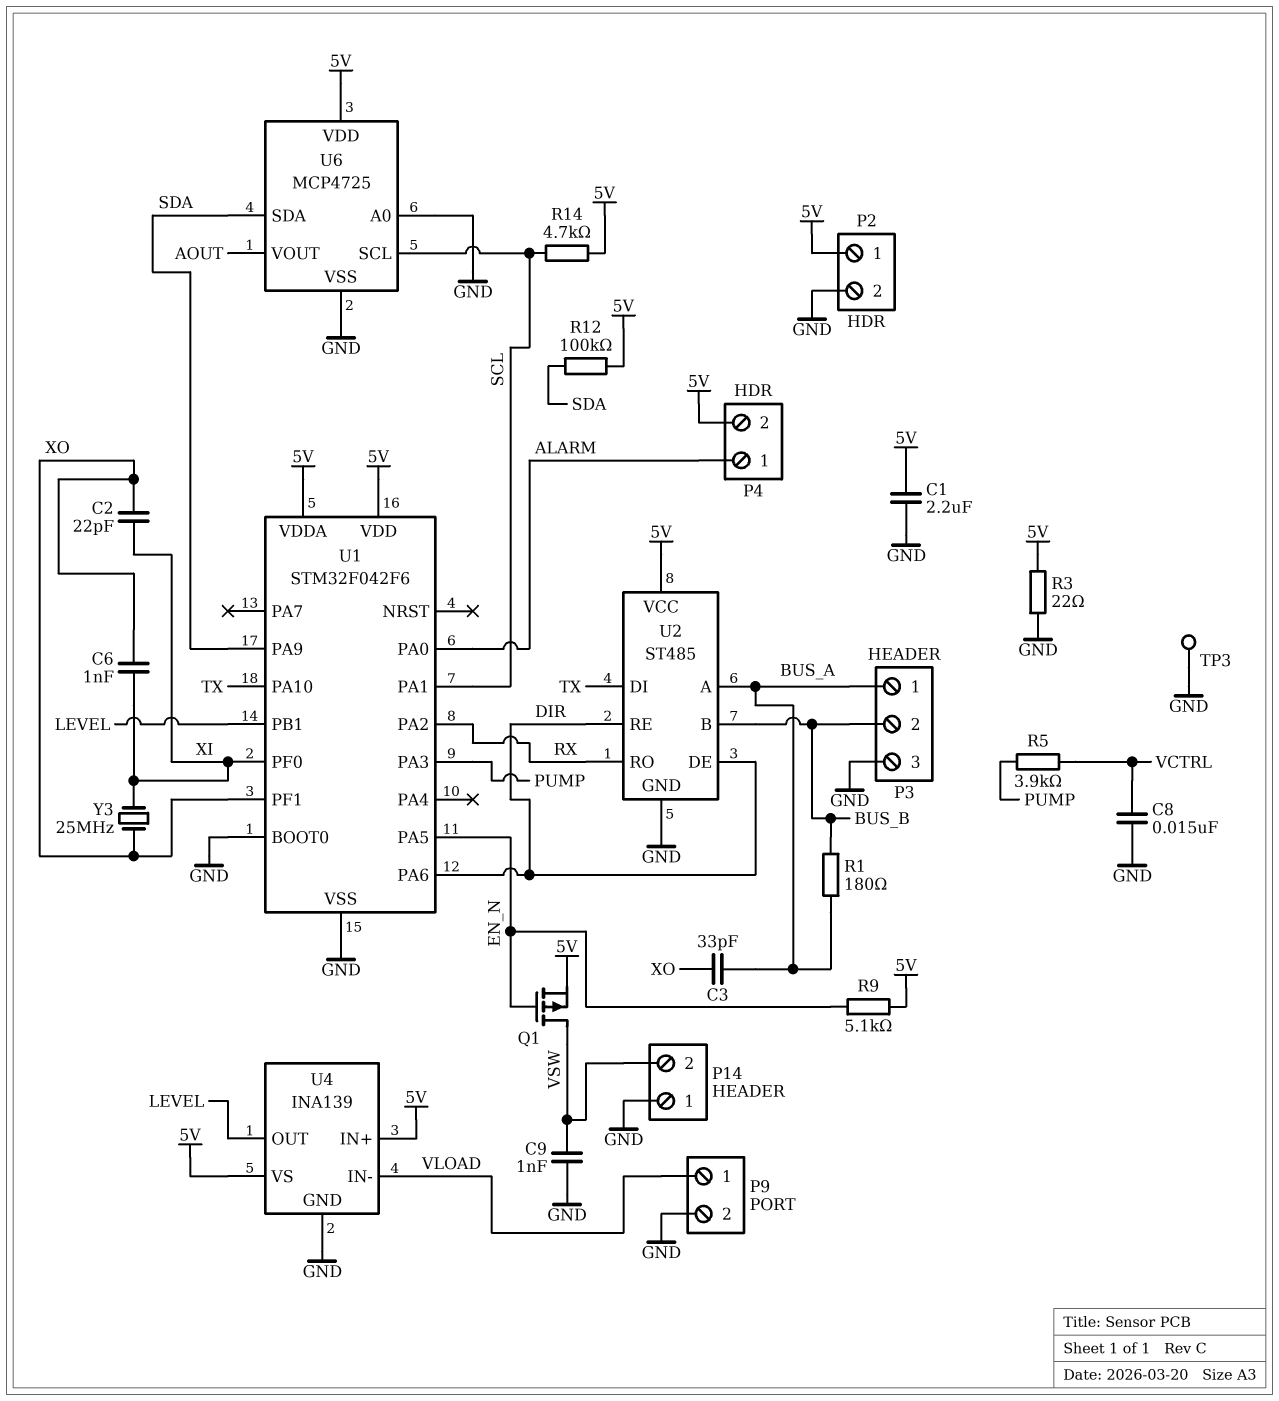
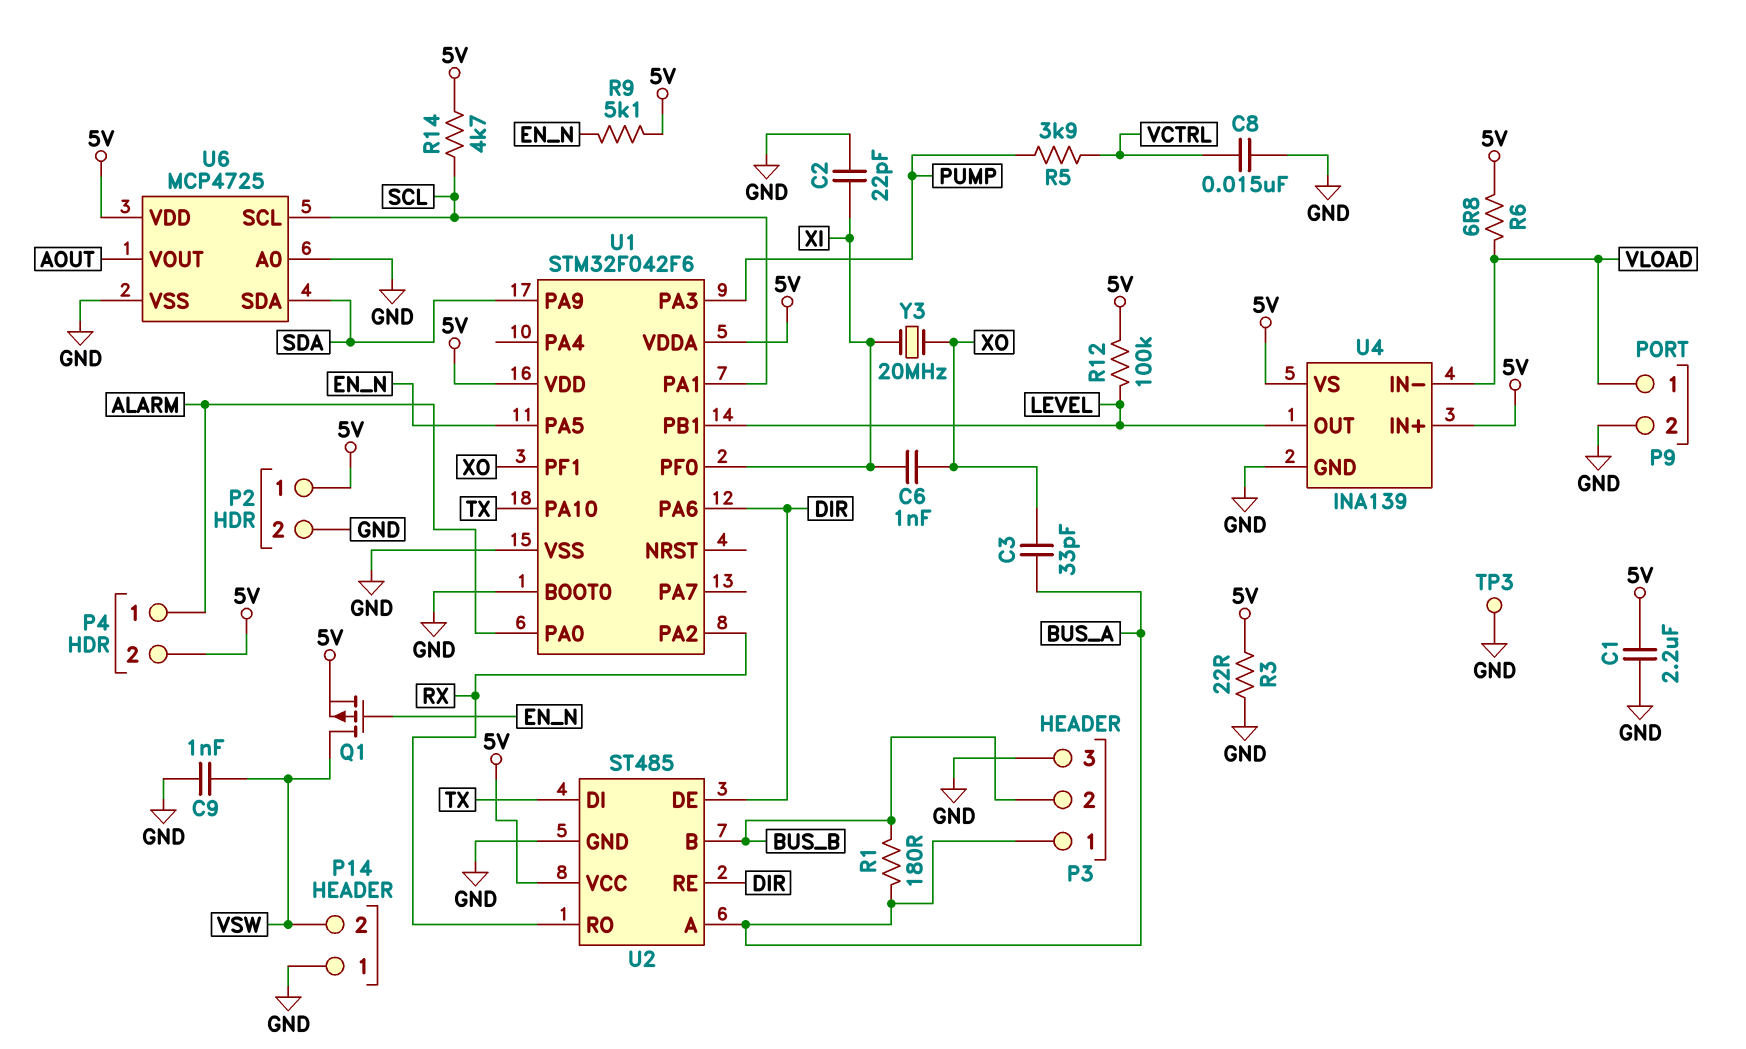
C2: 22pF (XI, XO) -> 22pF (GND, XI)
R6: none -> 6.8 (5V, VLOAD)
R12: 100k (5V, SDA) -> 100k (5V, LEVEL)
Y3: 25MHz (XI, XO) -> 20MHz (XI, XO)

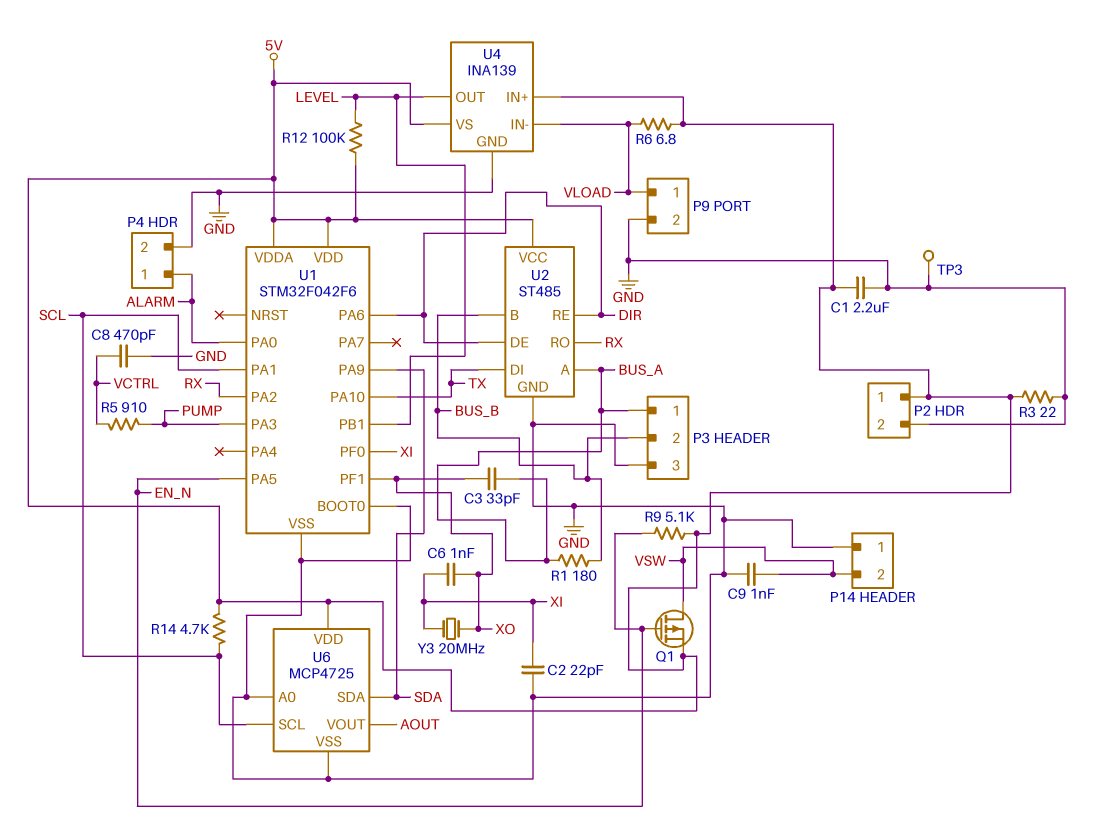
C8: 15nF (GND, VCTRL) -> 470pF (GND, VCTRL)
P4 pin 2: 5V -> GND
R5: 3.9k (PUMP, VCTRL) -> 910 (PUMP, VCTRL)

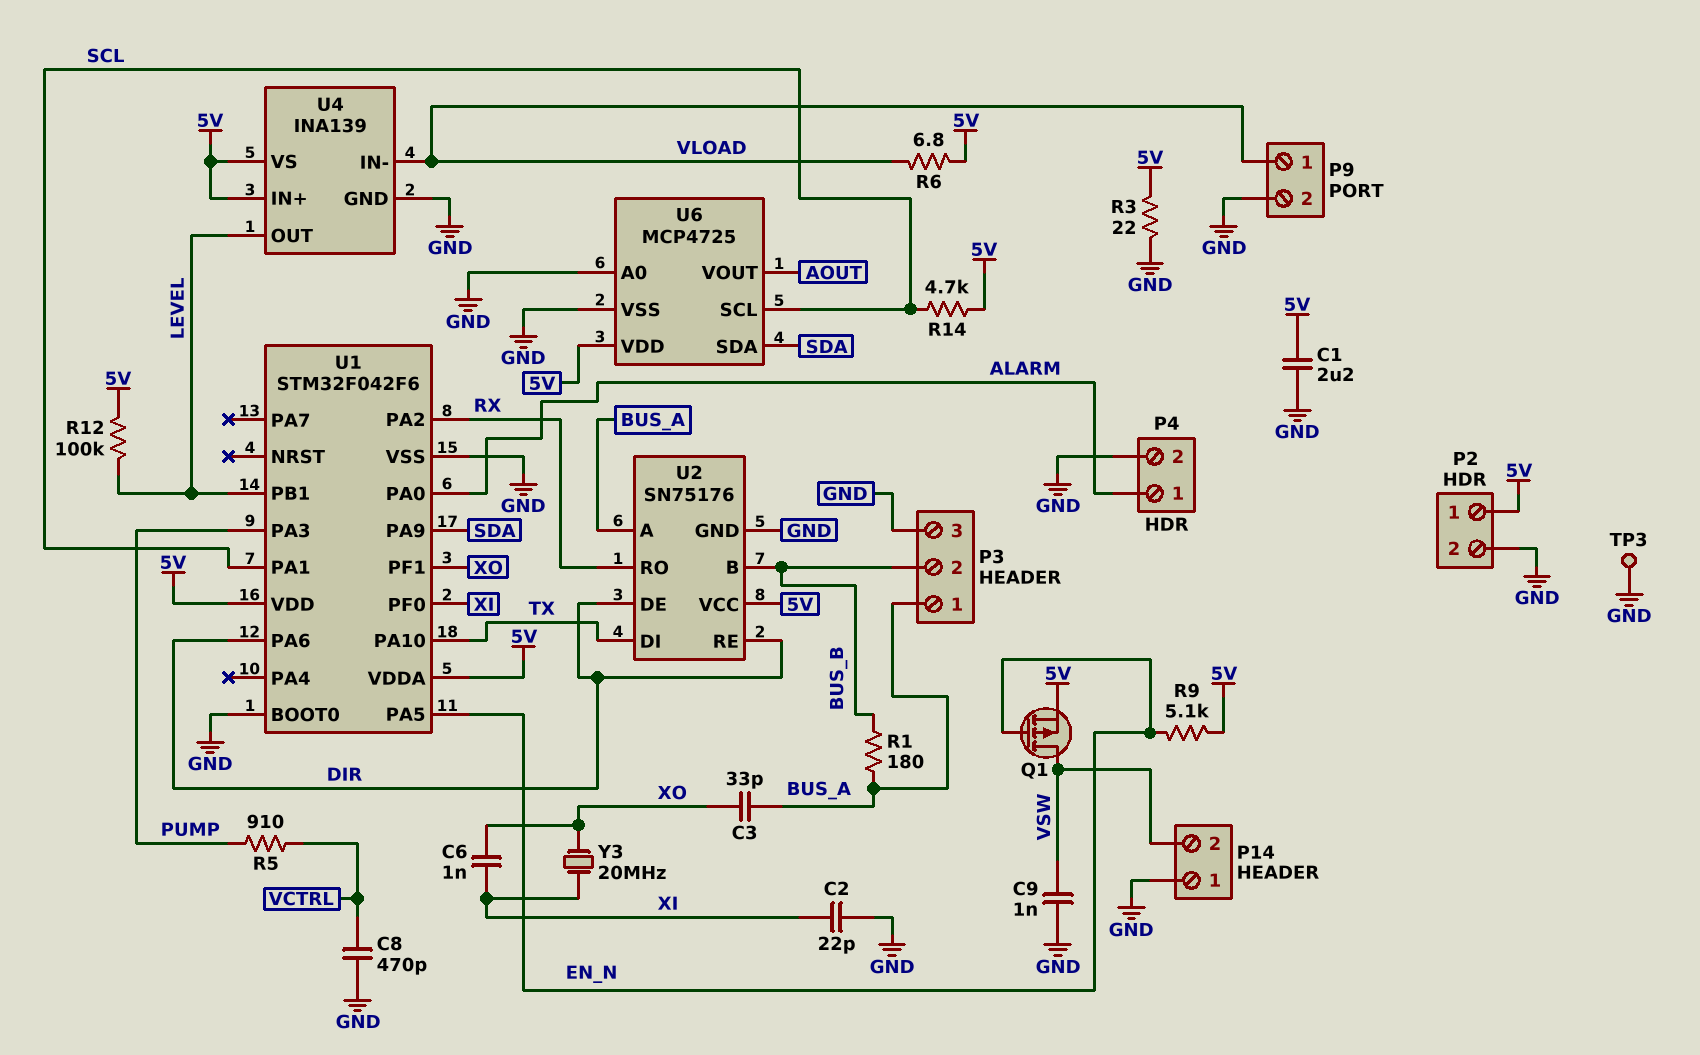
U2: ST485 -> SN75176

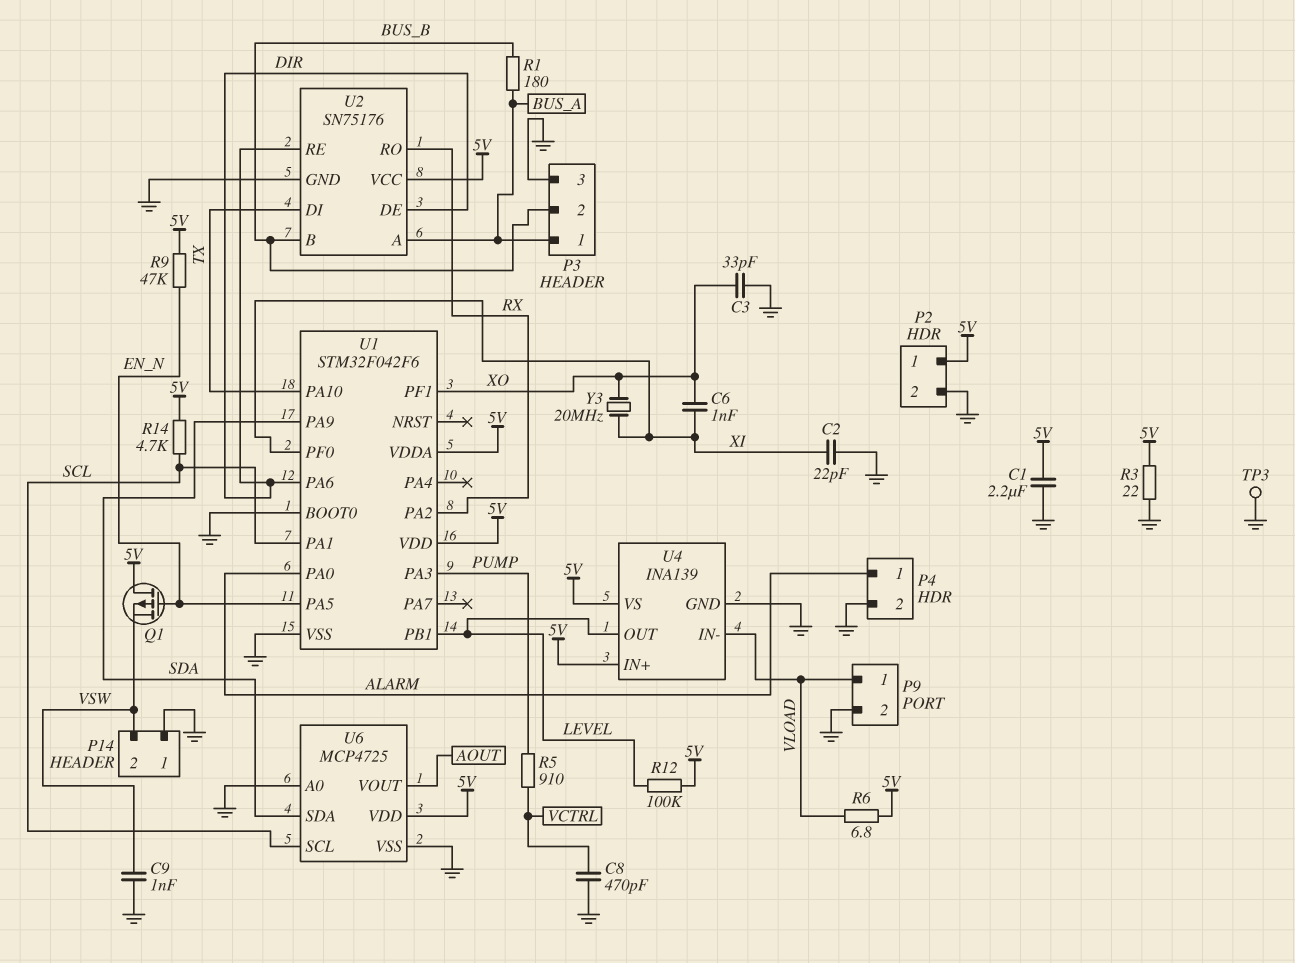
C3: 33pF (BUS_A, XO) -> 33pF (GND, XO)
Q1: PMOS (G EN_N, D VSW, S 5V) -> PMOS (G EN_N, D 5V, S VSW)
R9: 5.1k (5V, EN_N) -> 47k (5V, EN_N)

